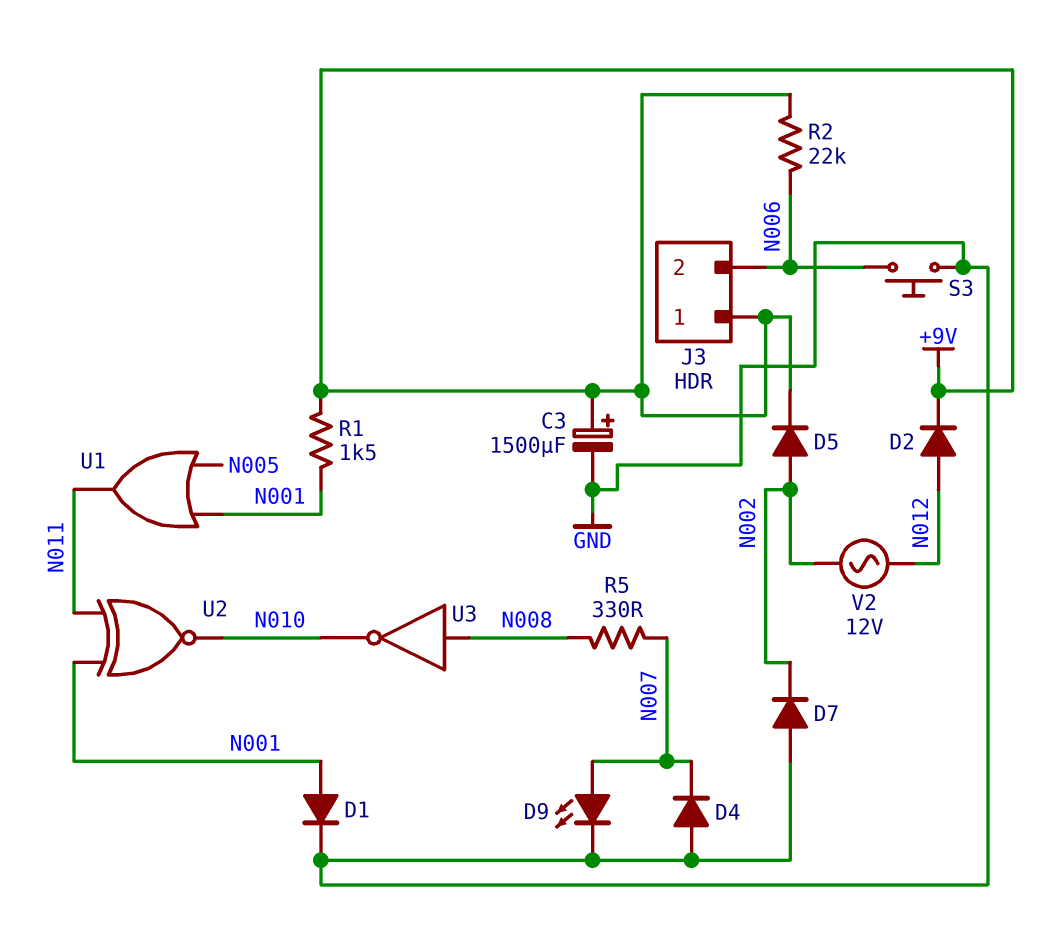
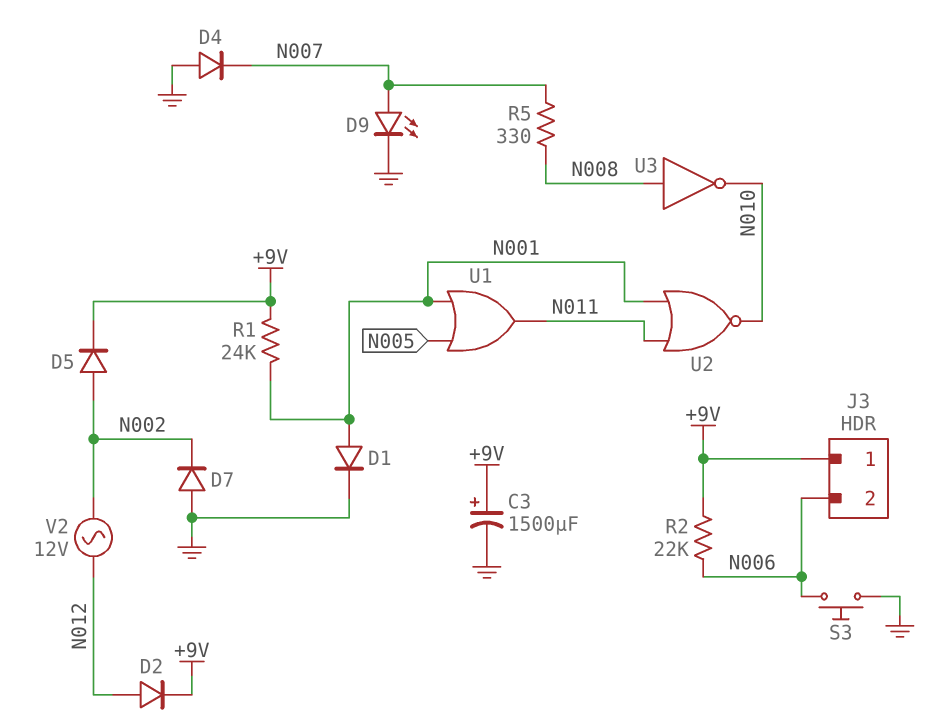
R1: 1.5k (+9V, N001) -> 24k (+9V, N001)
U2: XNOR (in N001, in N011, out N010) -> NOR (in N001, in N011, out N010)

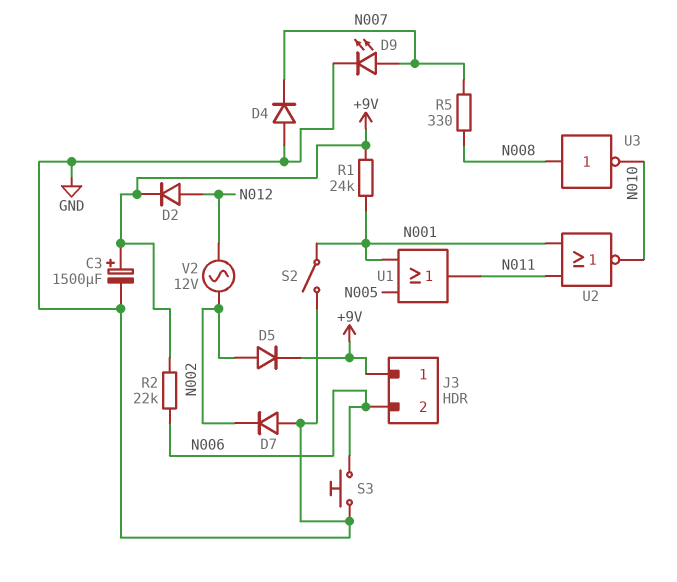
D1: diode (A N001, K GND) -> none
S2: none -> switch (GND, N001)

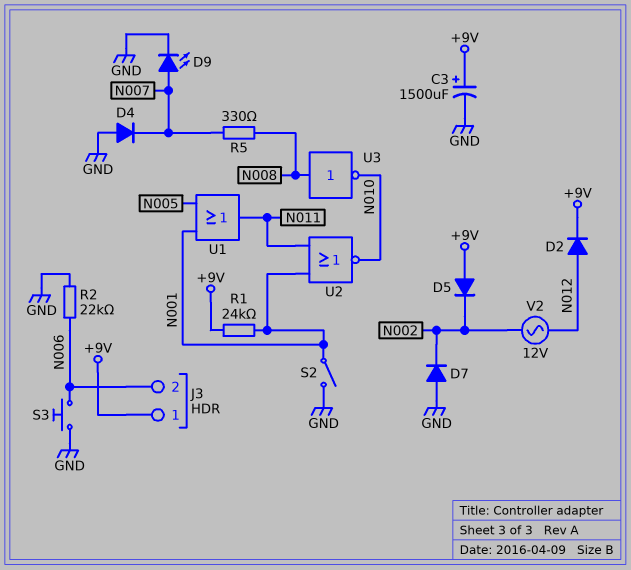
D5: diode (A N002, K +9V) -> diode (A +9V, K N002)
R2: 22k (+9V, N006) -> 22k (GND, N006)

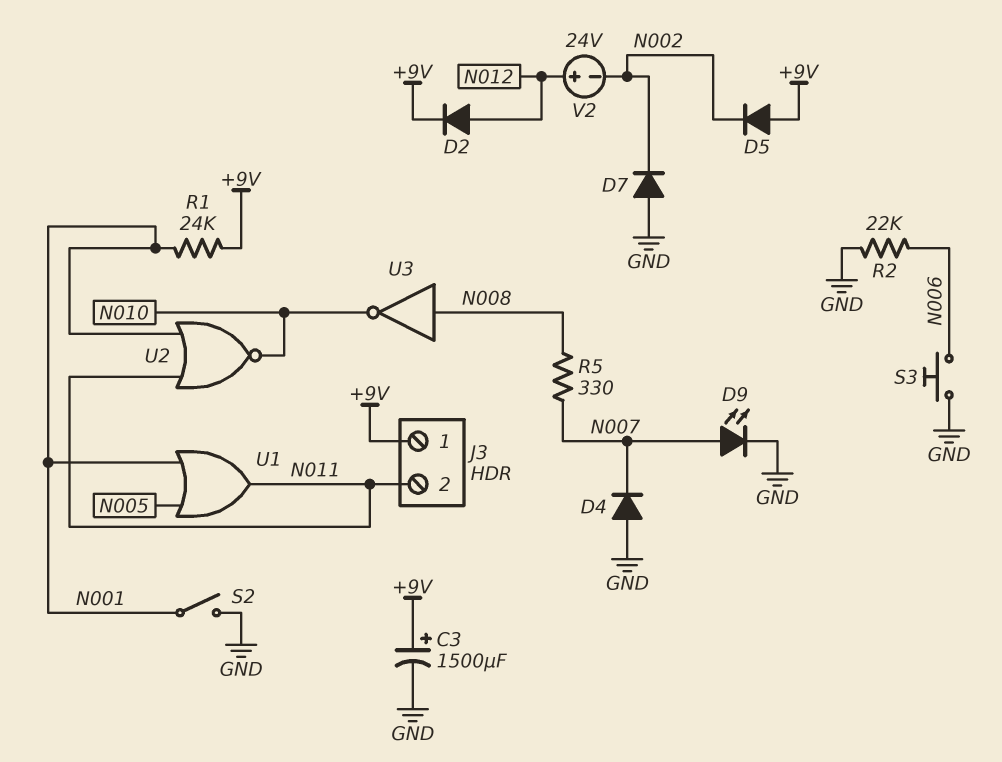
J3 pin 2: N006 -> N011
V2: AC 12V (N002, N012) -> 24V (plus N012, minus N002)

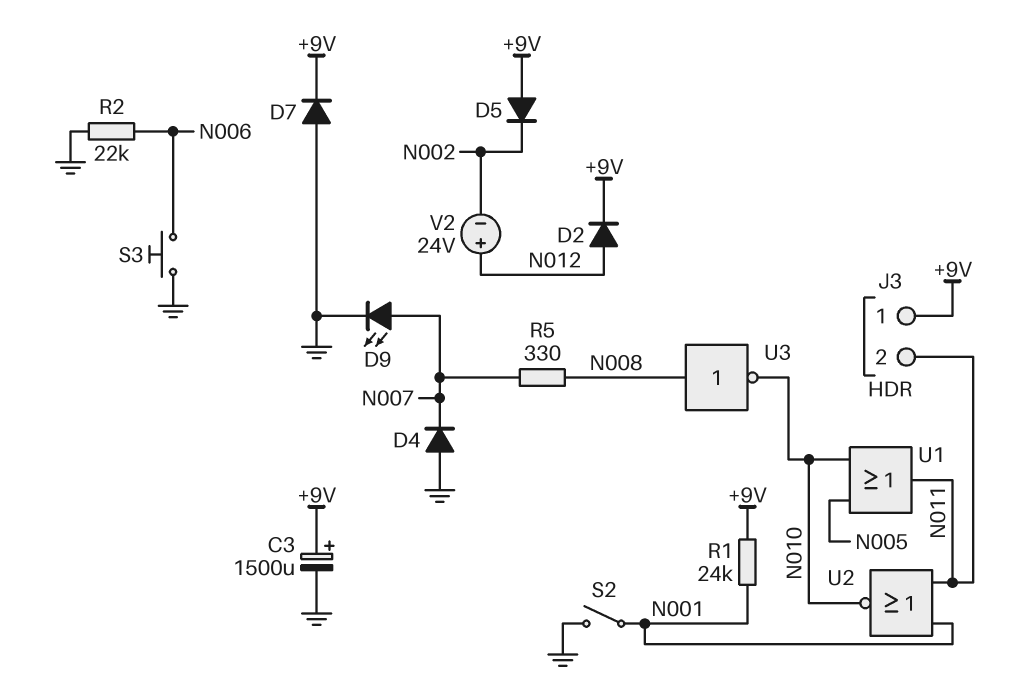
D7: diode (A GND, K N002) -> diode (A GND, K +9V)
U1: OR (in N001, in N005, out N011) -> OR (in N005, in N010, out N011)

